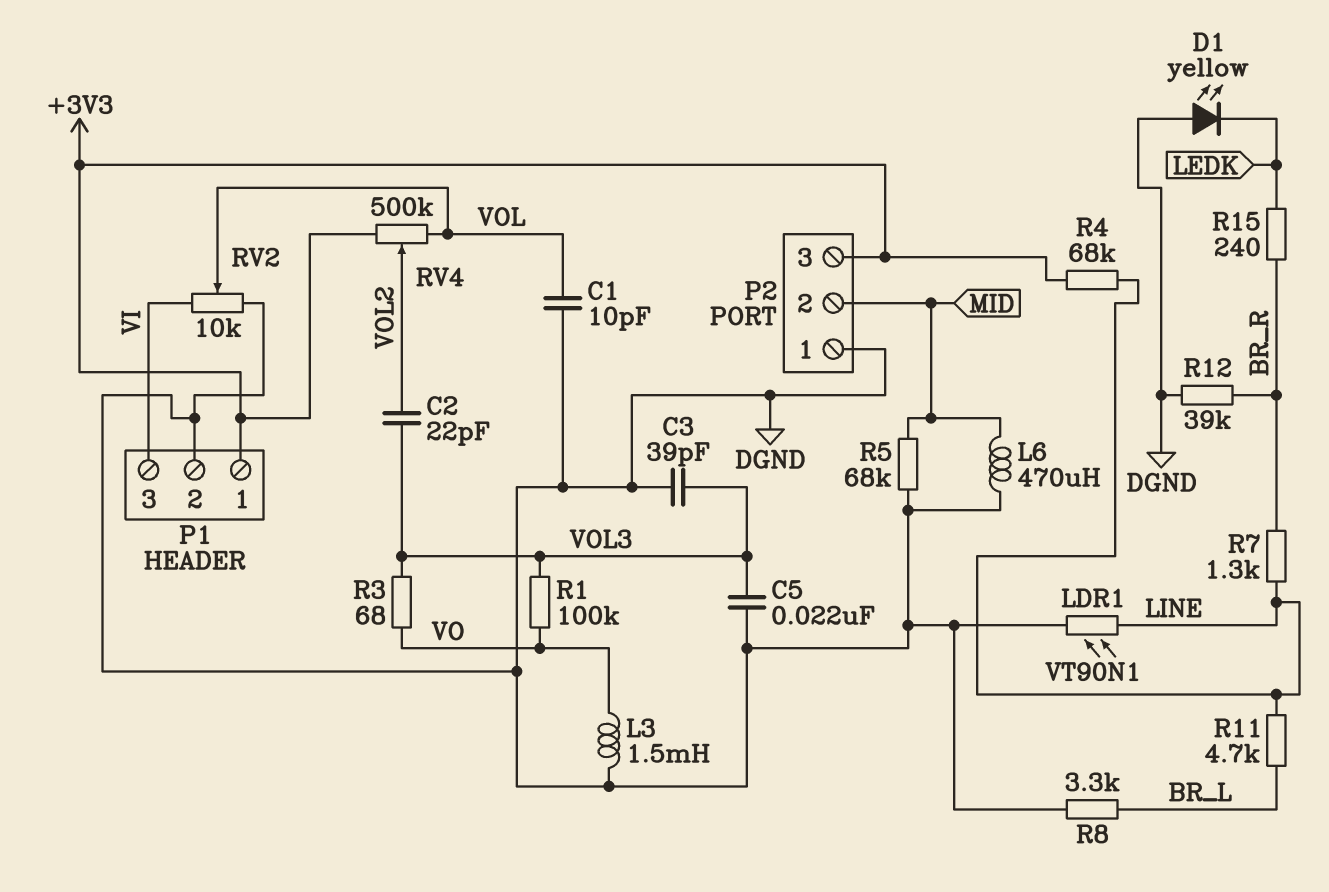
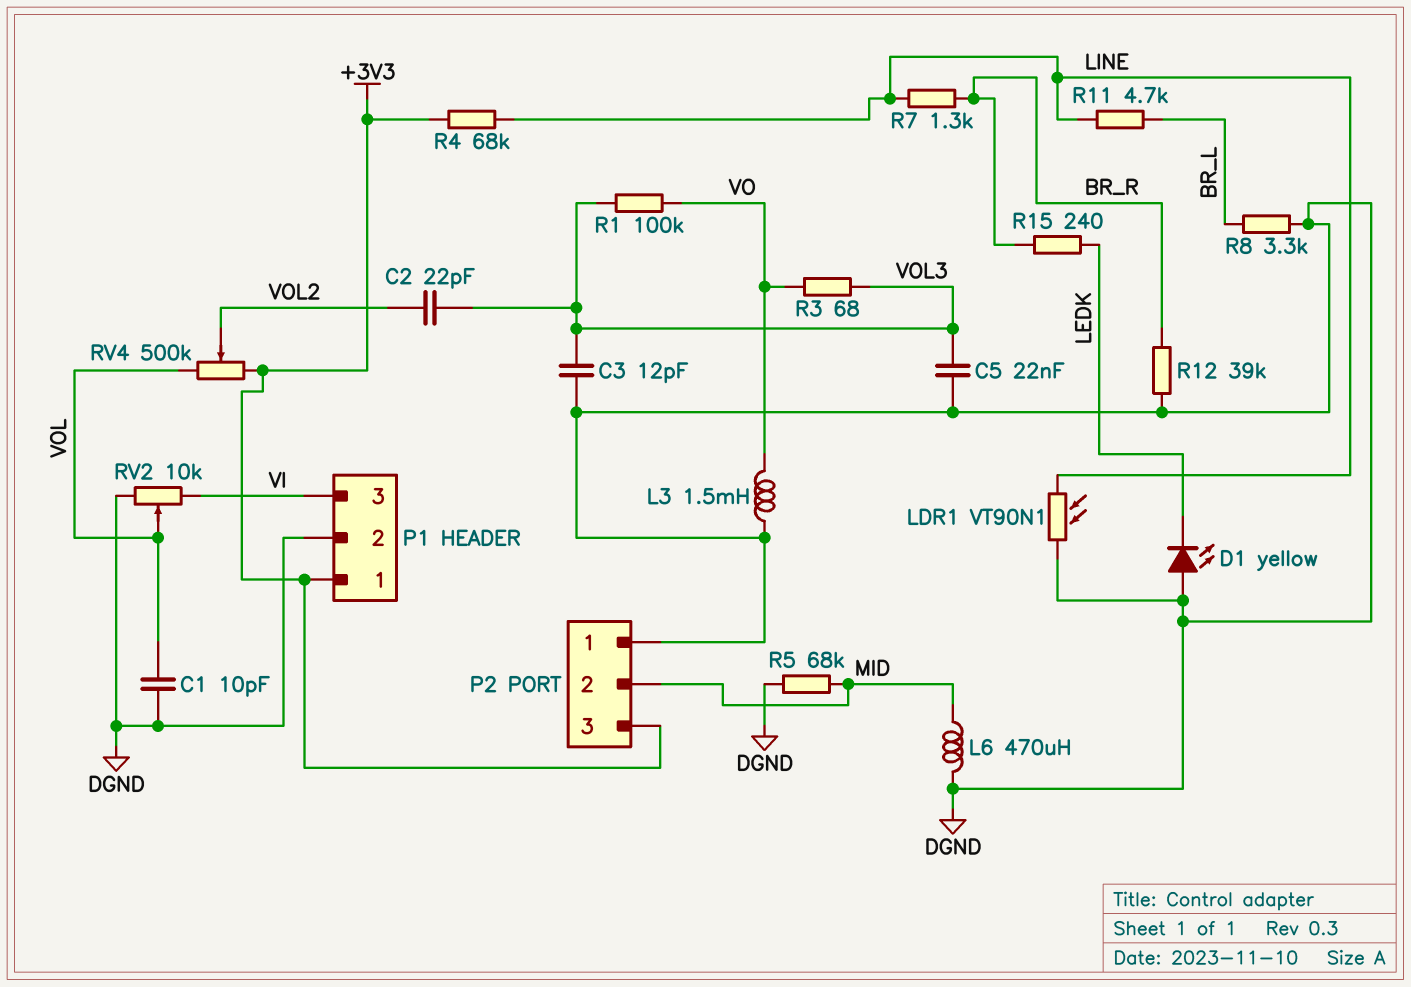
C3: 39pF (DGND, VOL3) -> 12pF (DGND, VOL3)

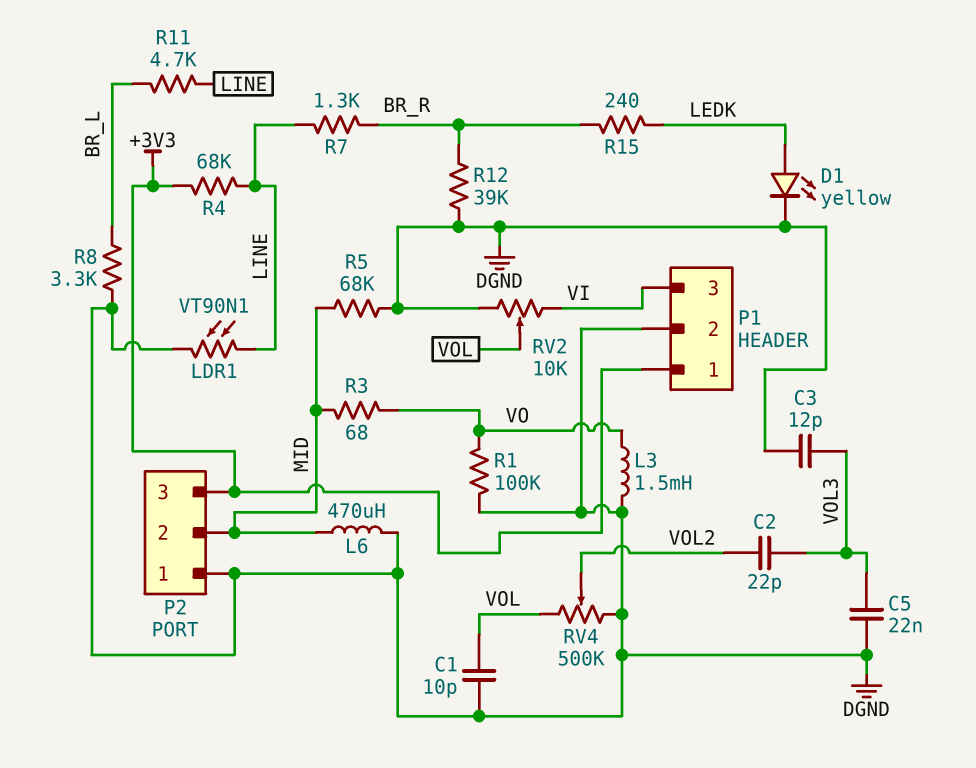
D1: LED yellow (A DGND, K LEDK) -> LED yellow (A LEDK, K DGND)
R1: 100k (VO, VOL3) -> 100k (DGND, VO)
R3: 68 (VO, VOL3) -> 68 (MID, VO)
RV4: 500k (+3V3, VOL, wiper VOL2) -> 500k (DGND, VOL, wiper VOL2)

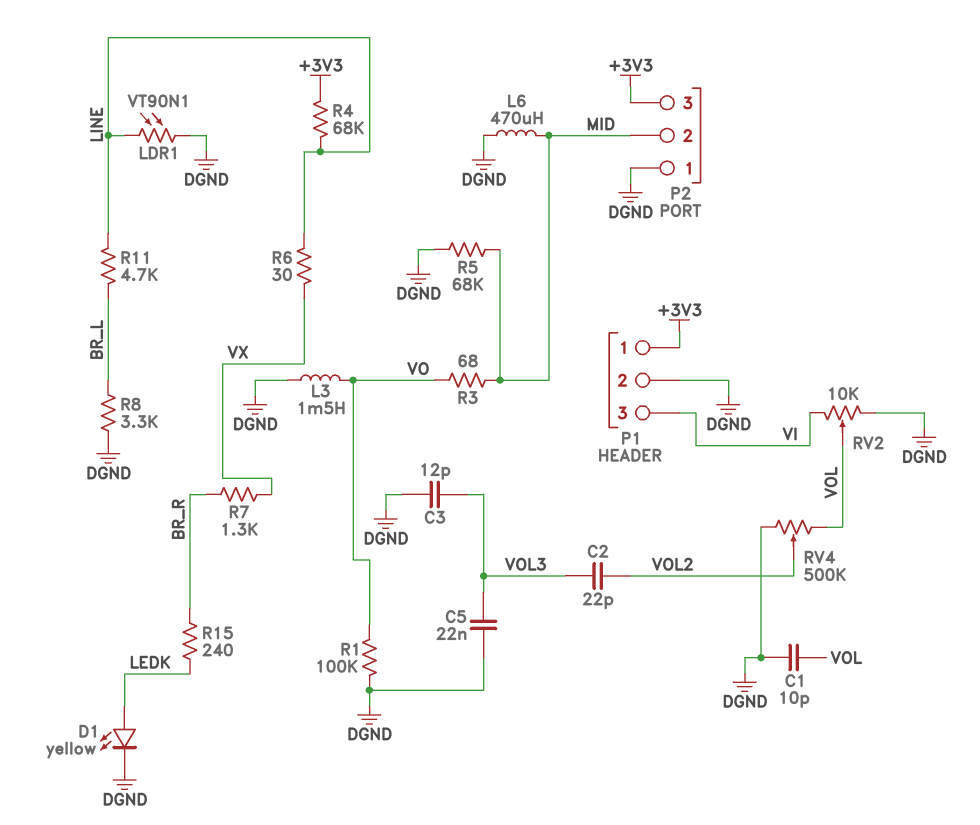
R6: none -> 30 (LINE, VX)
R7: 1.3k (BR_R, LINE) -> 1.3k (BR_R, VX)
R12: 39k (BR_R, DGND) -> none

